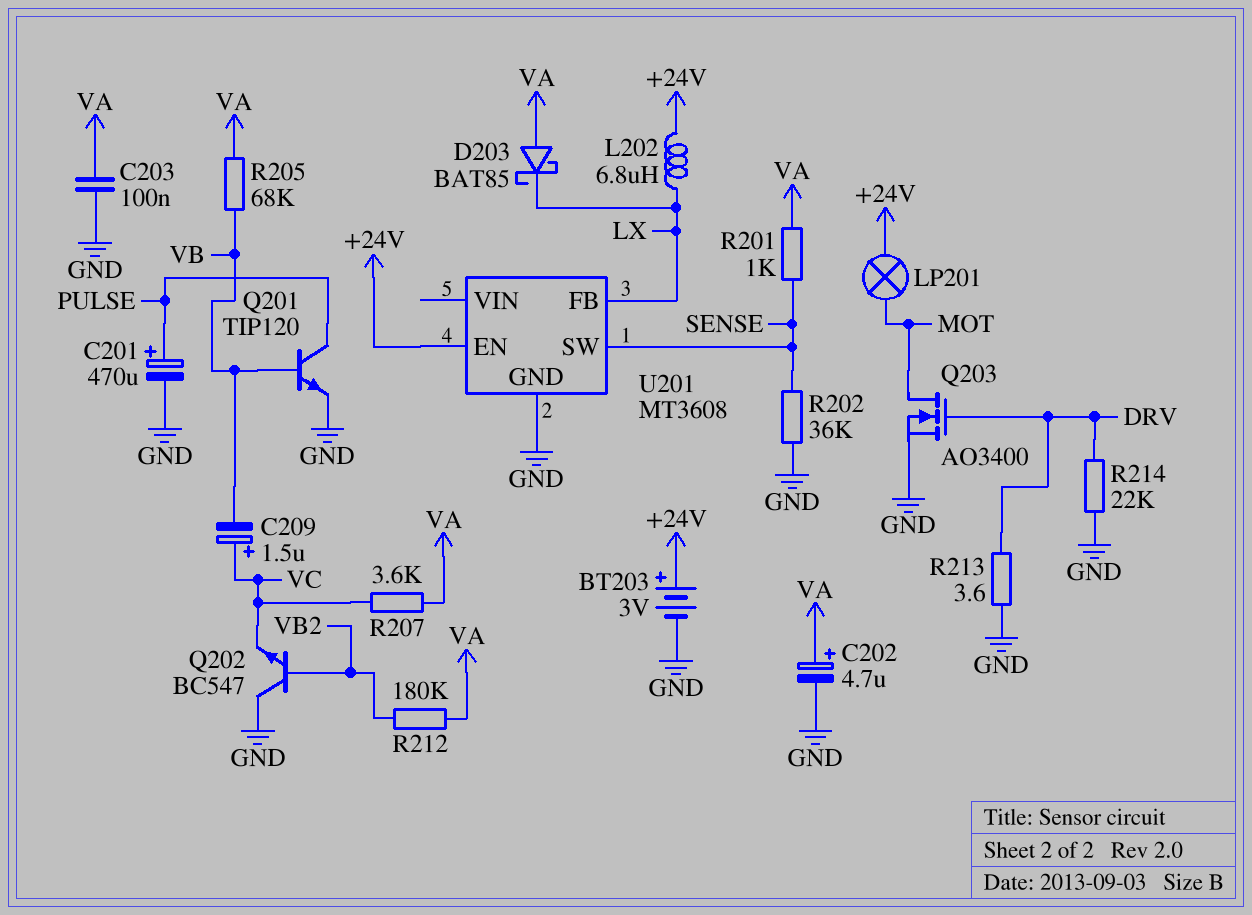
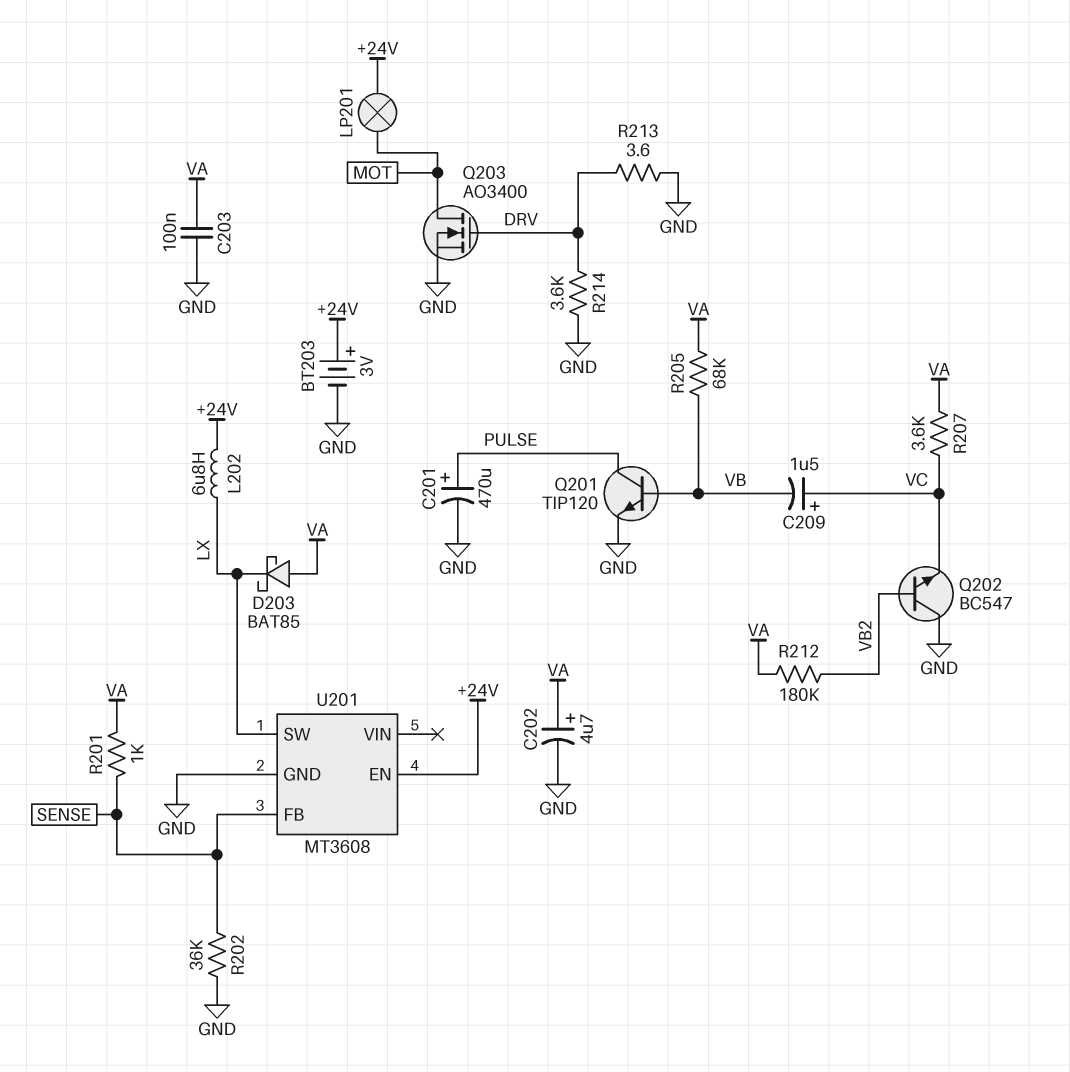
R214: 22k (DRV, GND) -> 3.6k (DRV, GND)
U201 pin FB: LX -> SENSE
U201 pin SW: SENSE -> LX

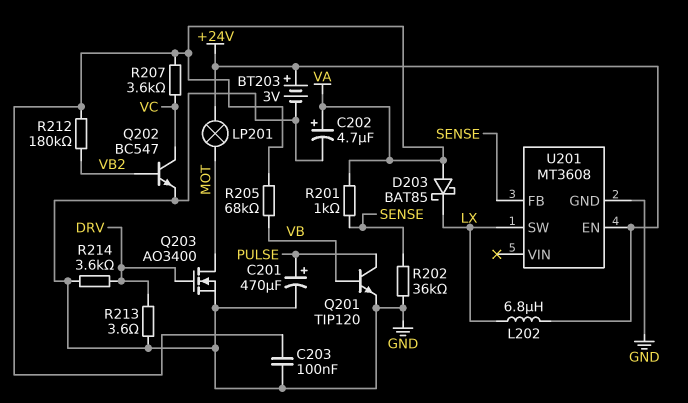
C209: 1.5uF (plus VC, minus VB) -> none
Q202: NPN BC547 (B VB2, C GND, E VC) -> NPN BC547 (B VB2, C VC, E GND)

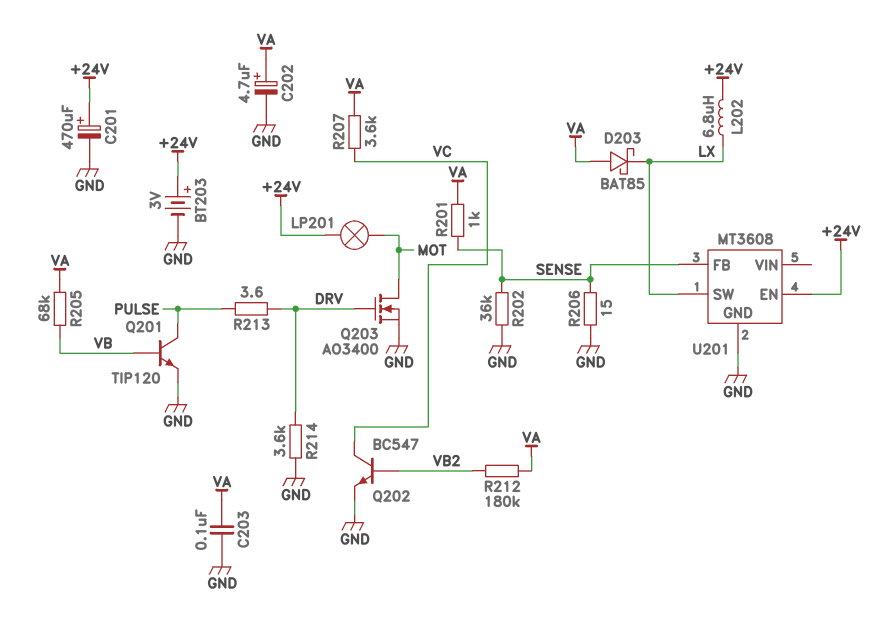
C201: 470uF (plus PULSE, minus GND) -> 470uF (plus +24V, minus GND)
R206: none -> 15 (GND, SENSE)
R213: 3.6 (DRV, GND) -> 3.6 (DRV, PULSE)

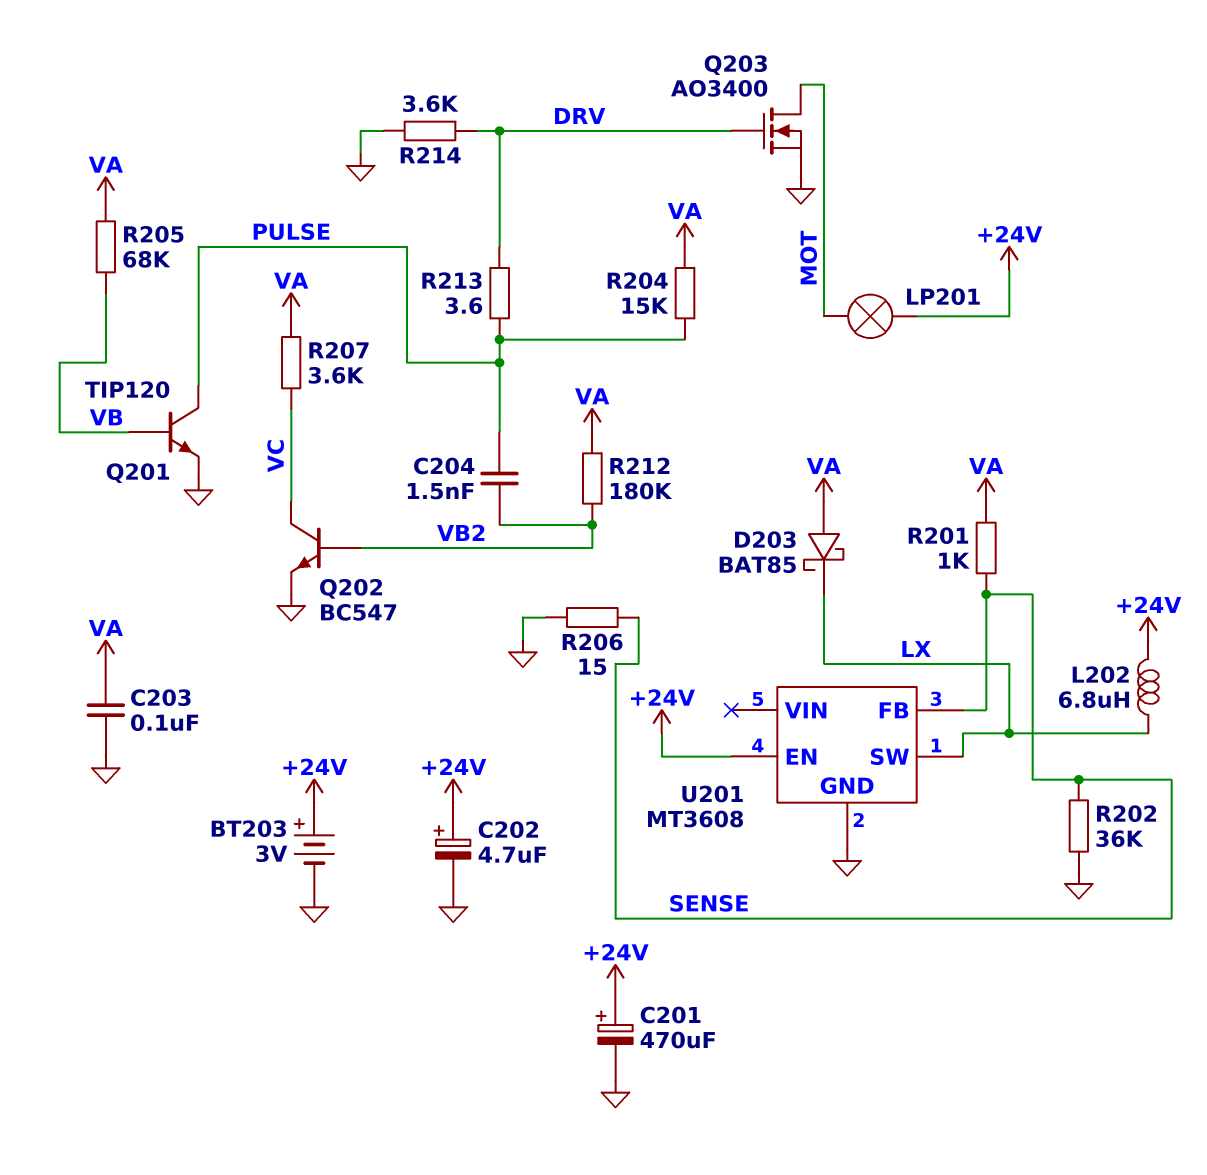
C202: 4.7uF (plus VA, minus GND) -> 4.7uF (plus +24V, minus GND)
C204: none -> 1.5nF (PULSE, VB2)
R204: none -> 15k (PULSE, VA)

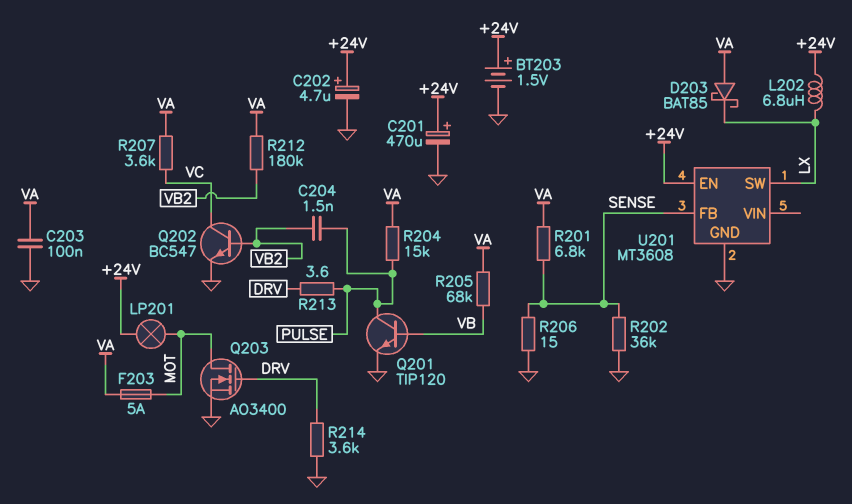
BT203: 3V (plus +24V, minus GND) -> 1.5V (plus +24V, minus GND)
F203: none -> 5A (MOT, VA)
R201: 1k (SENSE, VA) -> 6.8k (SENSE, VA)

